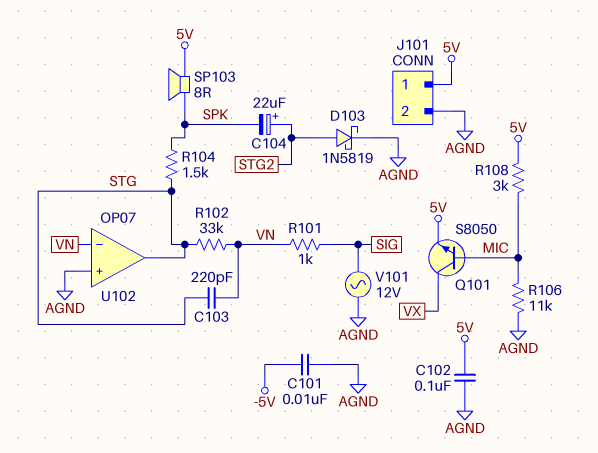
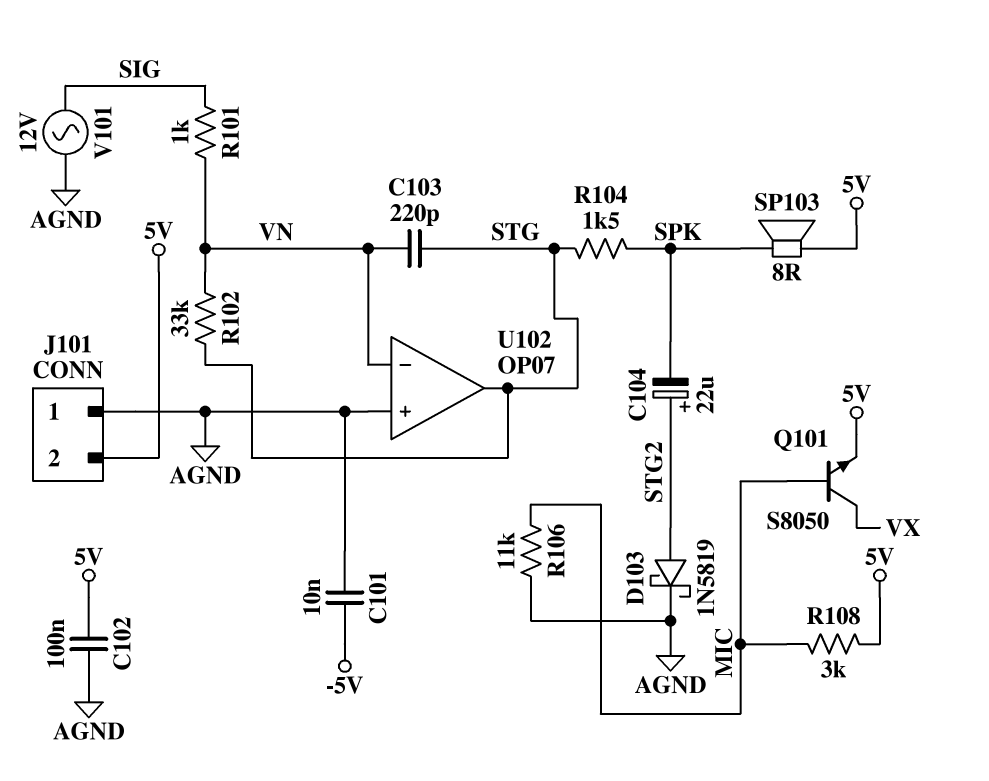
J101 pin 1: 5V -> AGND
J101 pin 2: AGND -> 5V

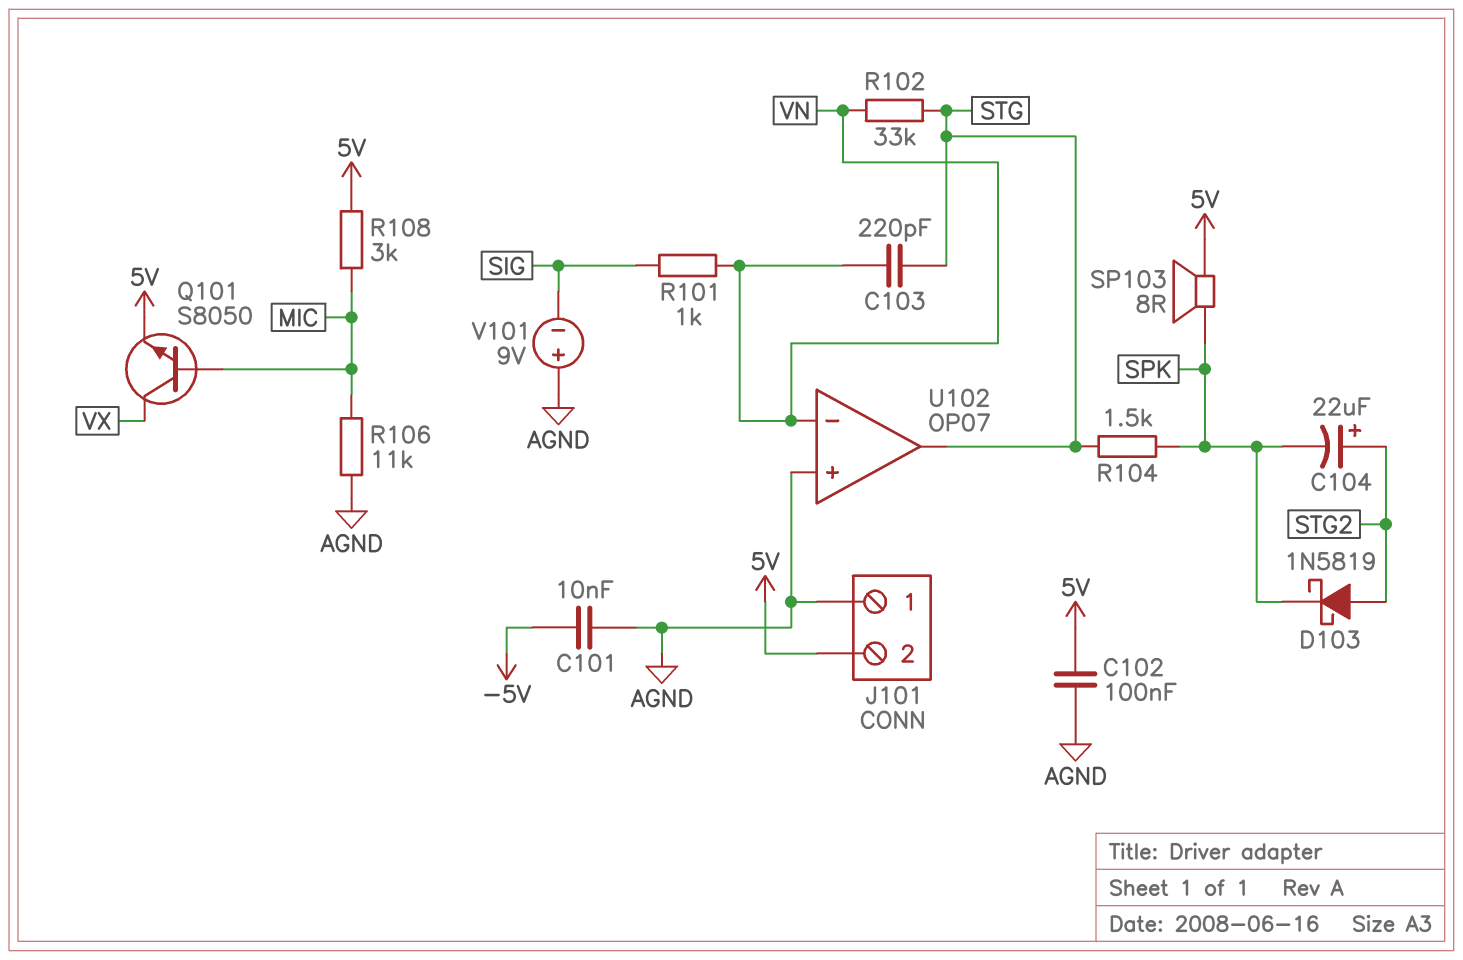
D103: schottky 1N5819 (A STG2, K AGND) -> schottky 1N5819 (A STG2, K SPK)
V101: AC 12V (AGND, SIG) -> 9V (plus AGND, minus SIG)

